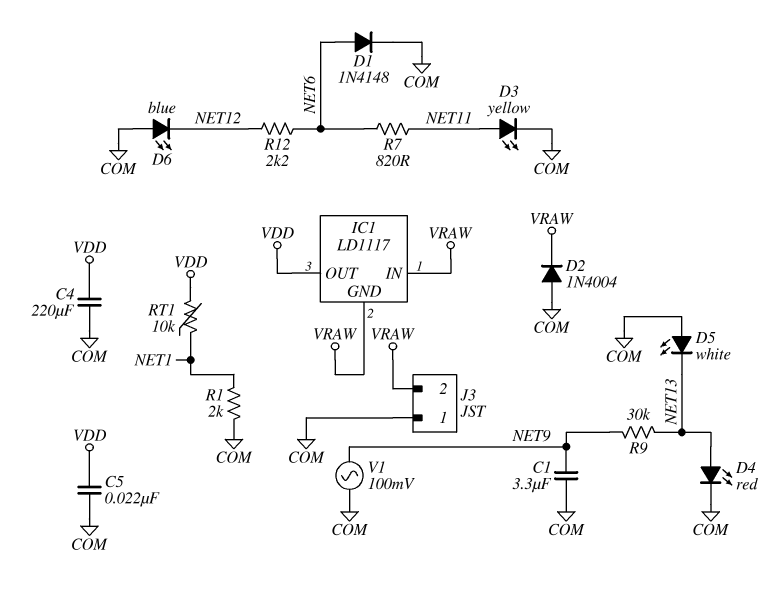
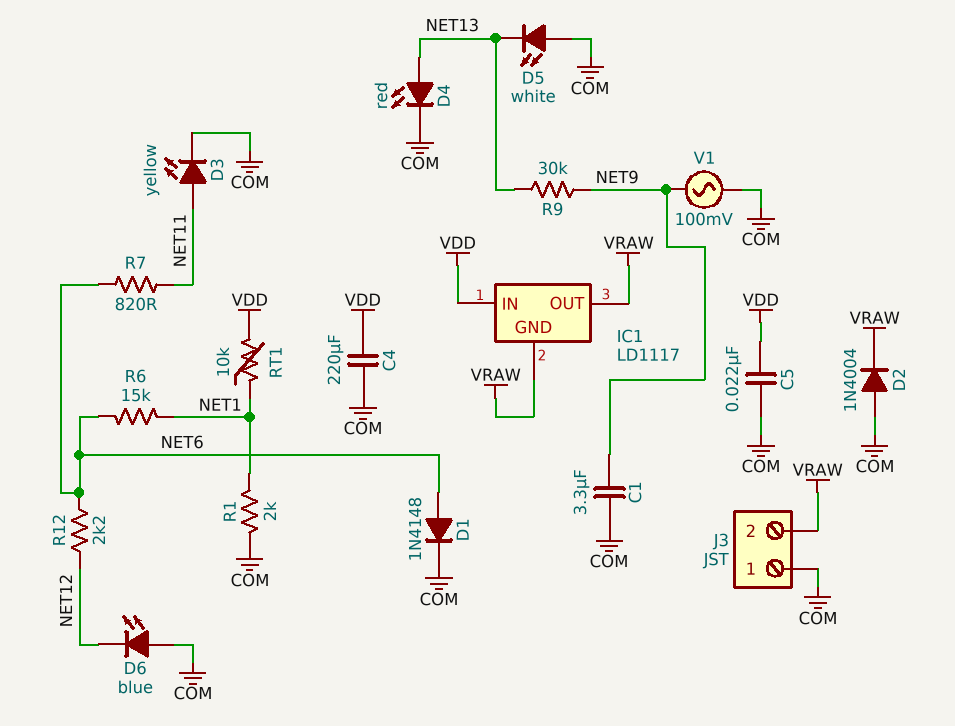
IC1 pin IN: VRAW -> VDD
IC1 pin OUT: VDD -> VRAW
R6: none -> 15k (NET1, NET6)

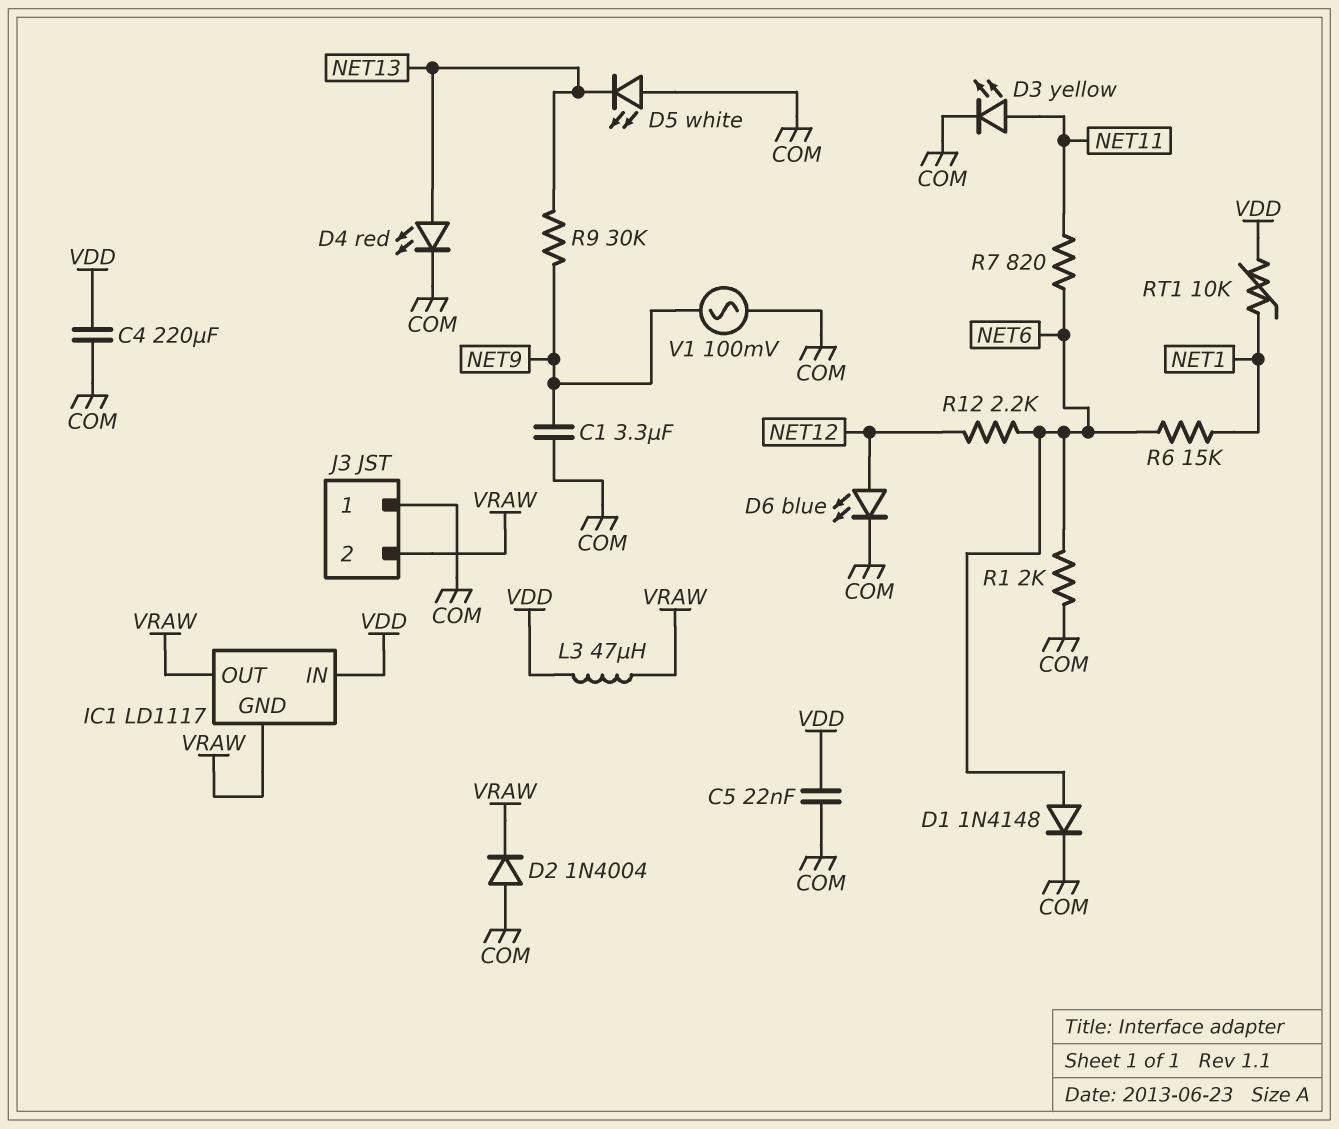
D6: LED blue (A COM, K NET12) -> LED blue (A NET12, K COM)
L3: none -> 47uH (VDD, VRAW)
R1: 2k (COM, NET1) -> 2k (COM, NET6)

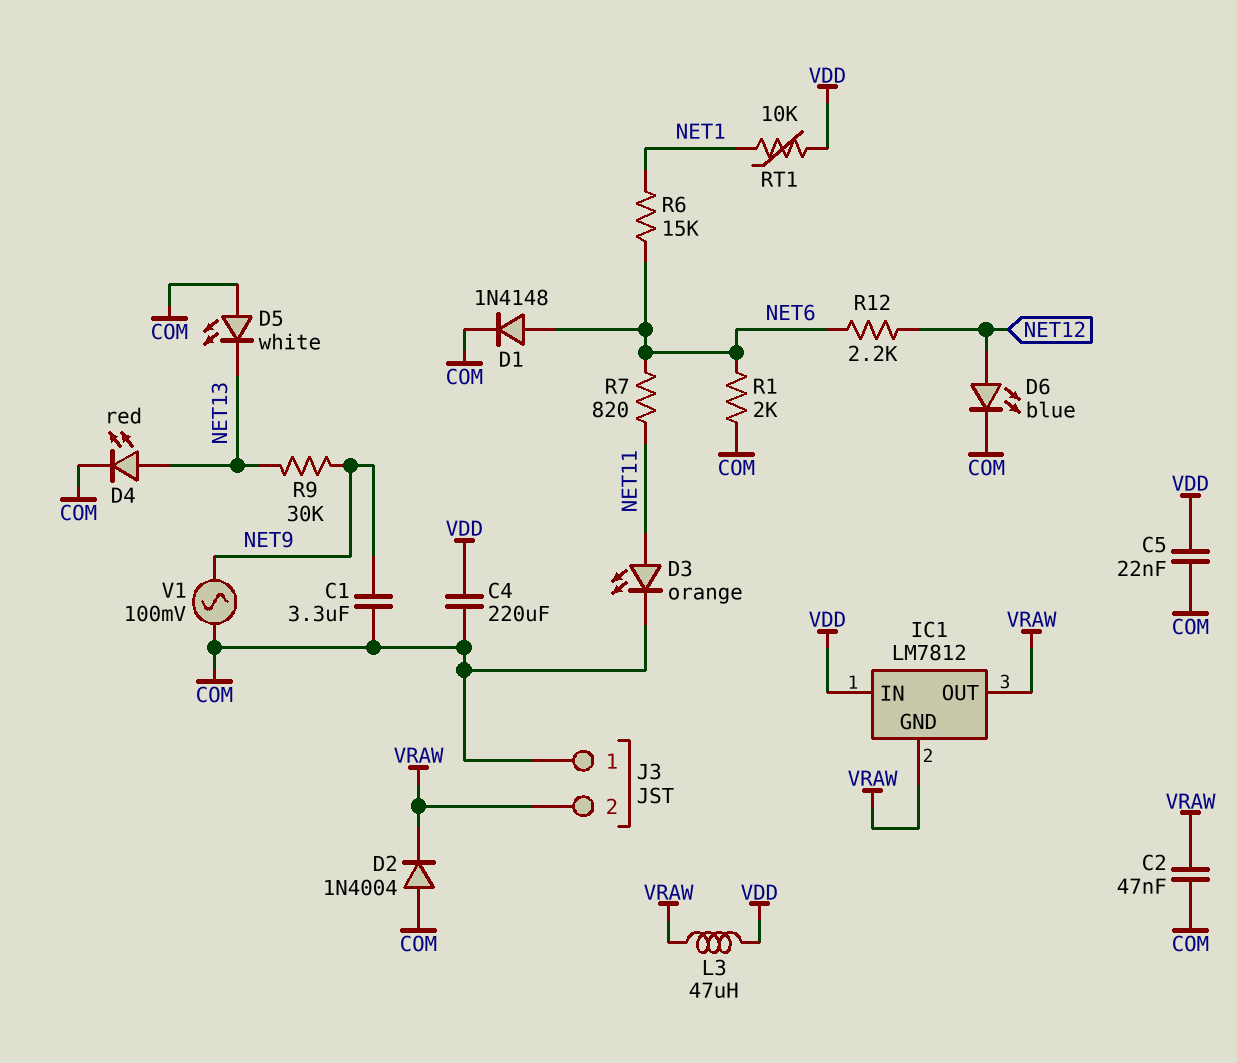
C2: none -> 47nF (COM, VRAW)
D3: LED yellow (A NET11, K COM) -> LED orange (A NET11, K COM)
IC1: LD1117 -> LM7812

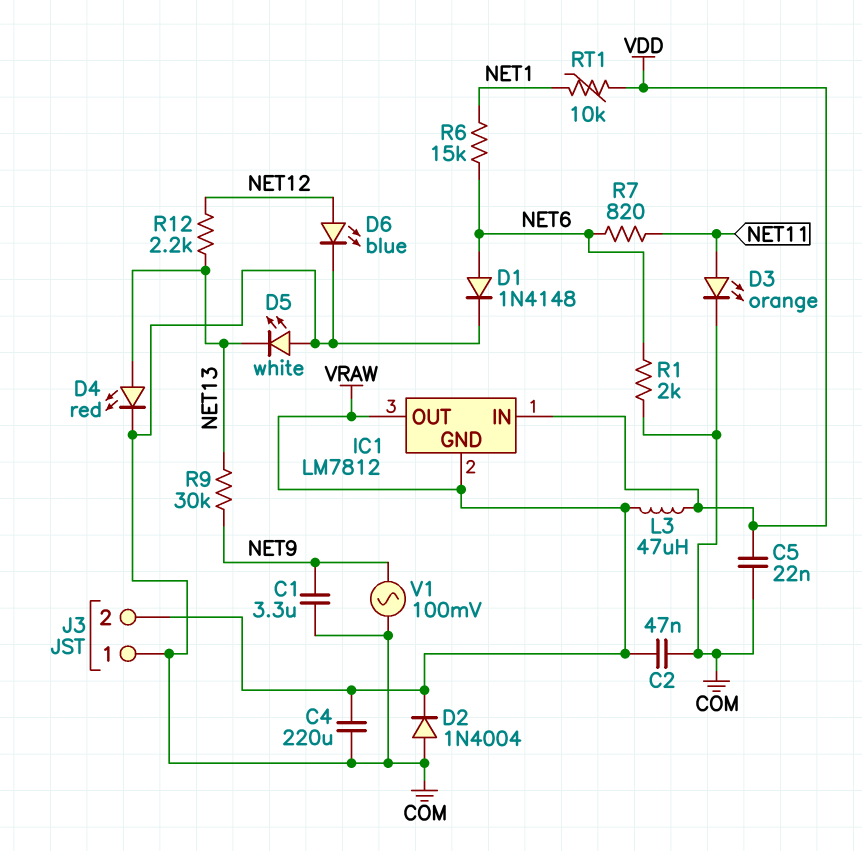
C4: 220uF (COM, VDD) -> 220uF (COM, VRAW)
R12: 2.2k (NET6, NET12) -> 2.2k (NET12, NET13)

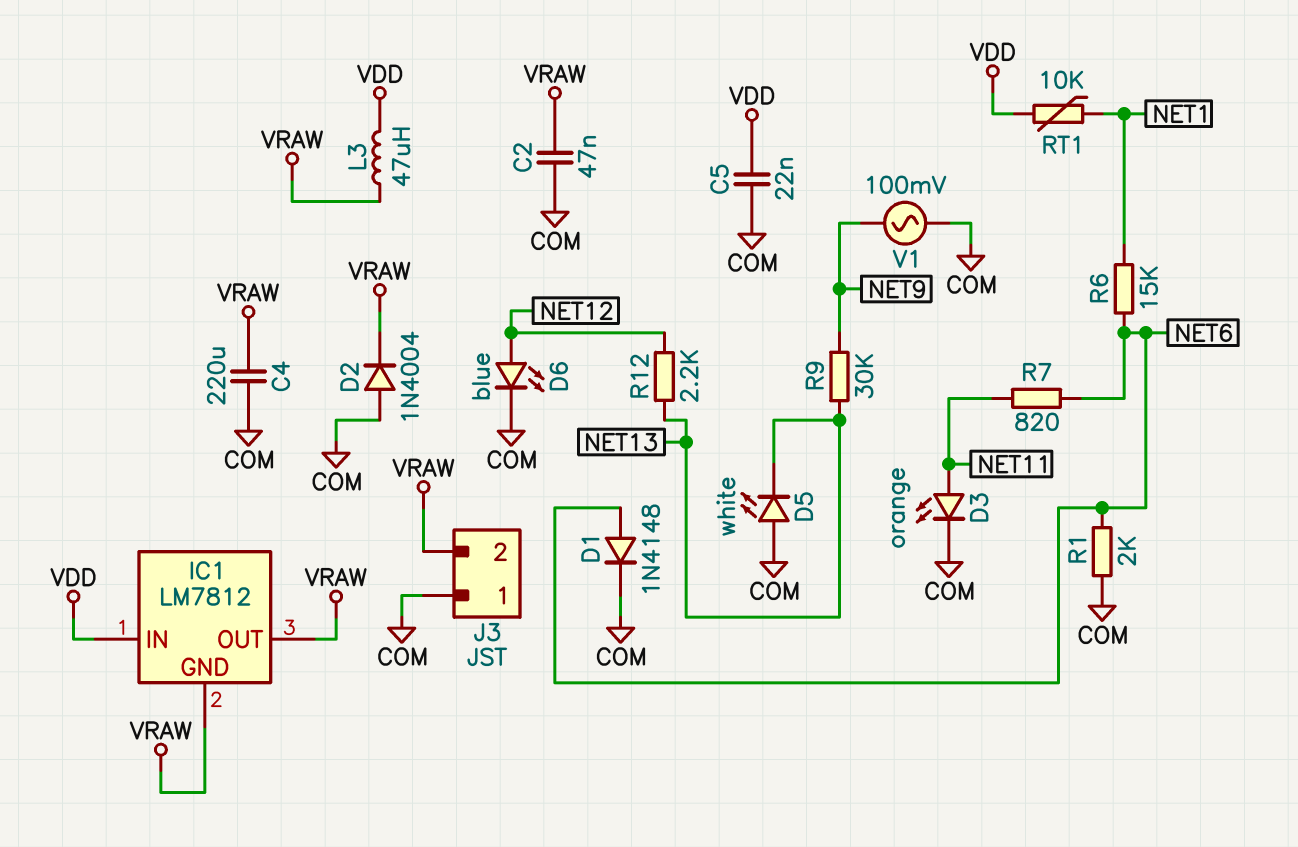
C1: 3.3uF (COM, NET9) -> none
D4: LED red (A NET13, K COM) -> none

